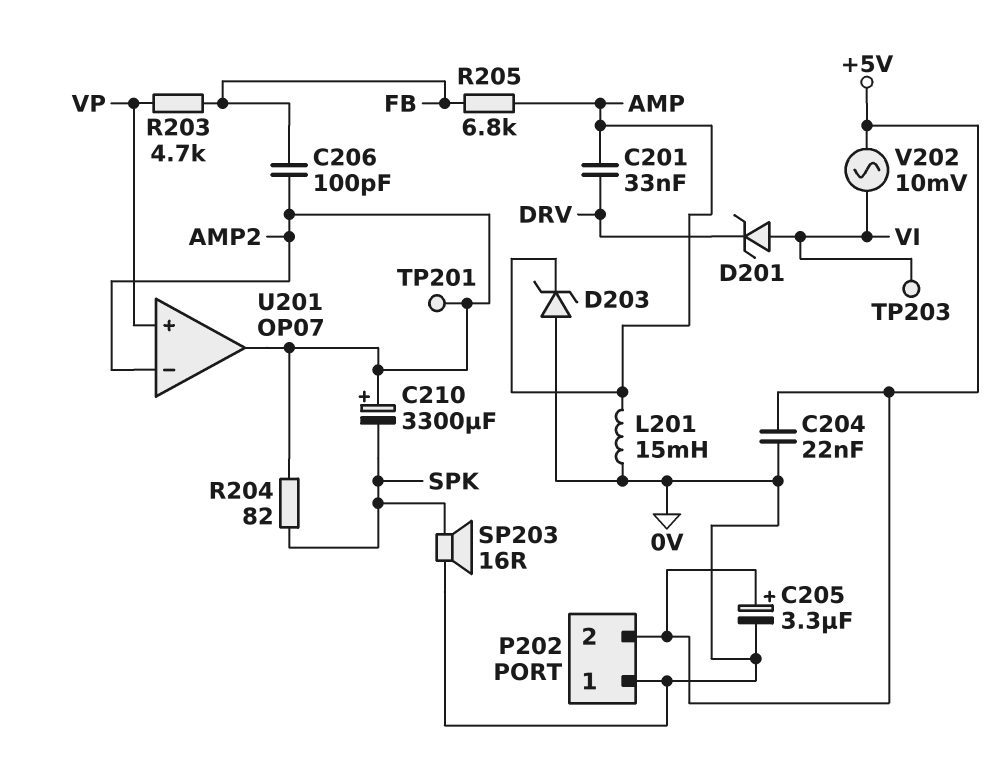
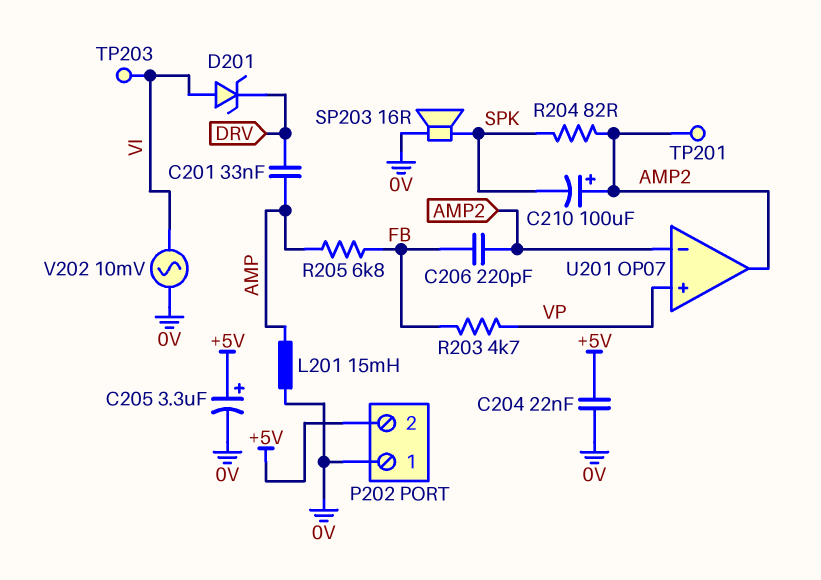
C206: 100pF (AMP2, FB) -> 220pF (AMP2, FB)
C210: 3300uF (plus AMP2, minus SPK) -> 100uF (plus AMP2, minus SPK)
D203: zener (A 0V, K AMP) -> none
V202: AC 10mV (+5V, VI) -> AC 10mV (0V, VI)

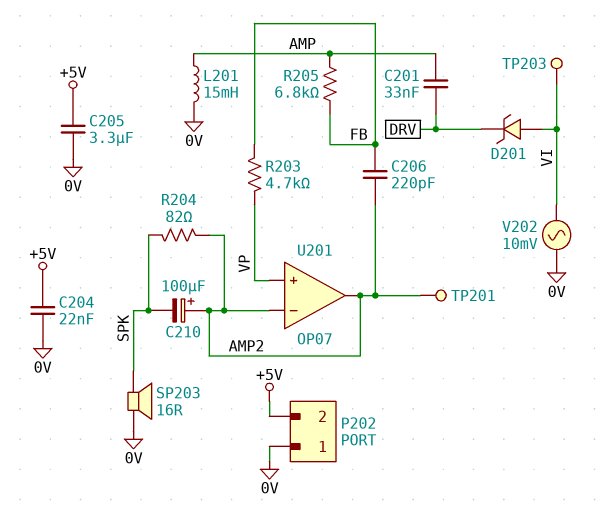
C205: 3.3uF (plus +5V, minus 0V) -> 3.3uF (+5V, 0V)

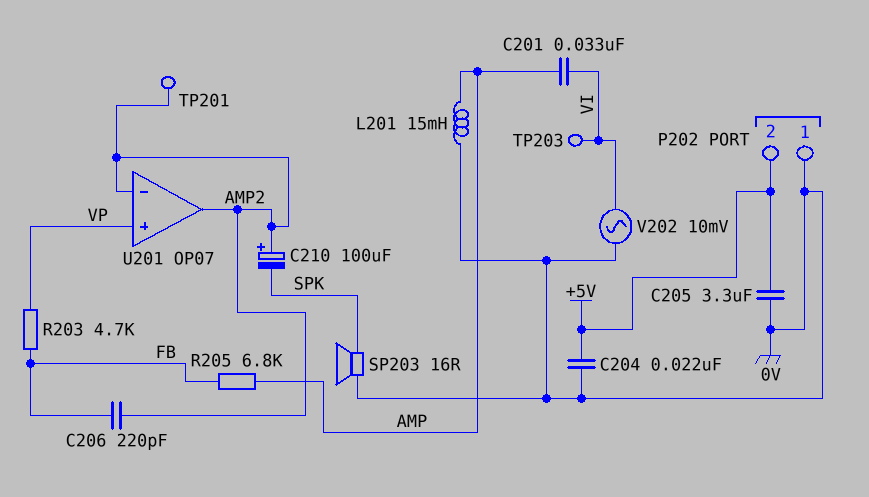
C201: 33nF (AMP, DRV) -> 33nF (AMP, VI)
D201: zener (A VI, K DRV) -> none
R204: 82 (AMP2, SPK) -> none

